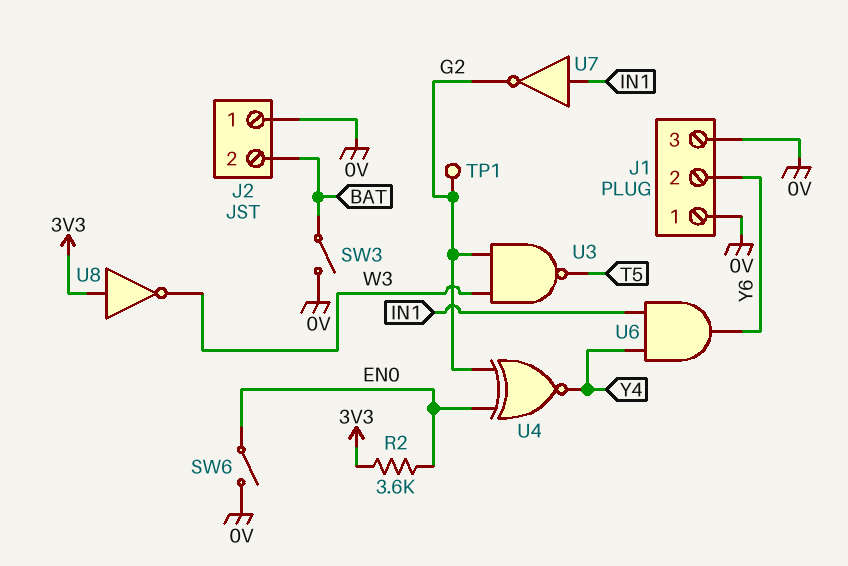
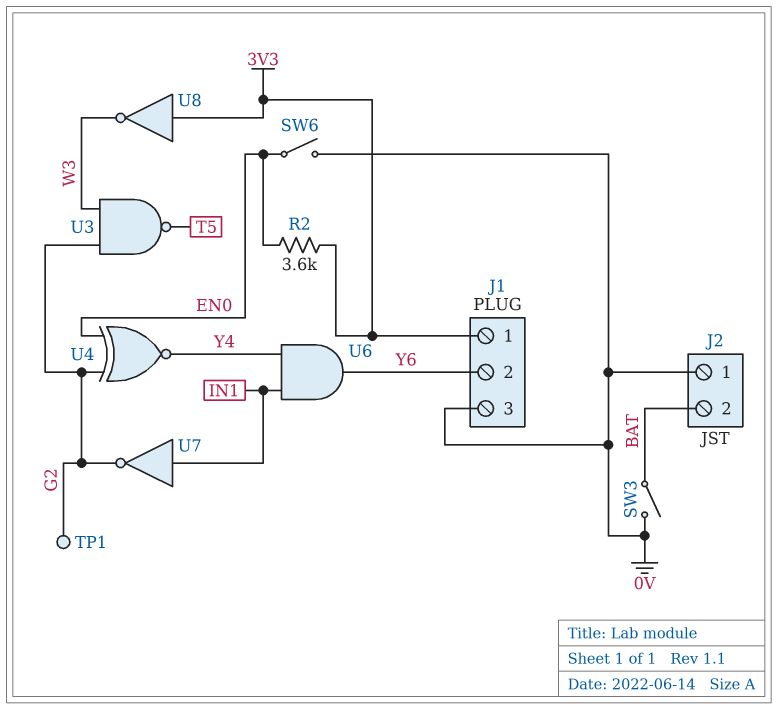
J1 pin 1: 0V -> 3V3

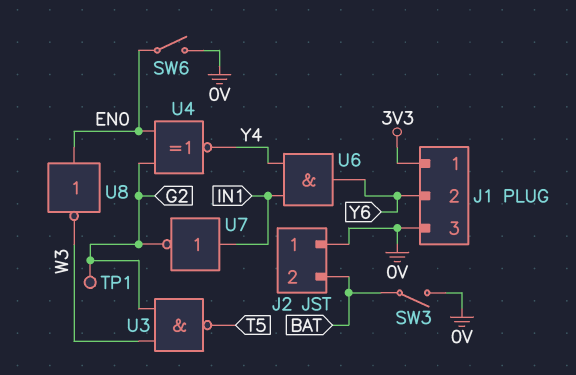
R2: 3.6k (3V3, EN0) -> none
U8: NOT (in 3V3, out W3) -> NOT (in EN0, out W3)

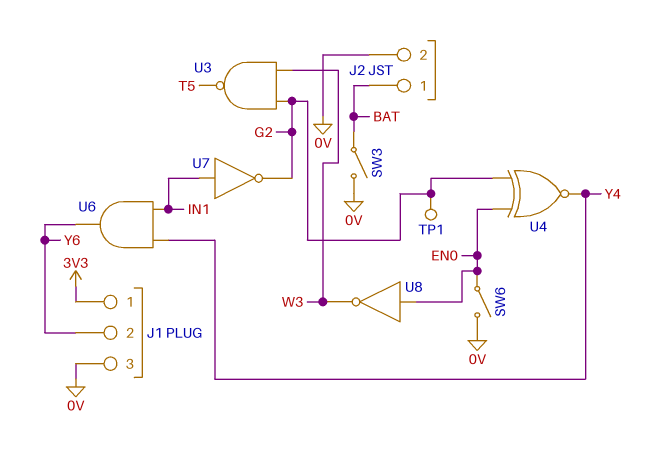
J2 pin 1: 0V -> BAT
J2 pin 2: BAT -> 0V

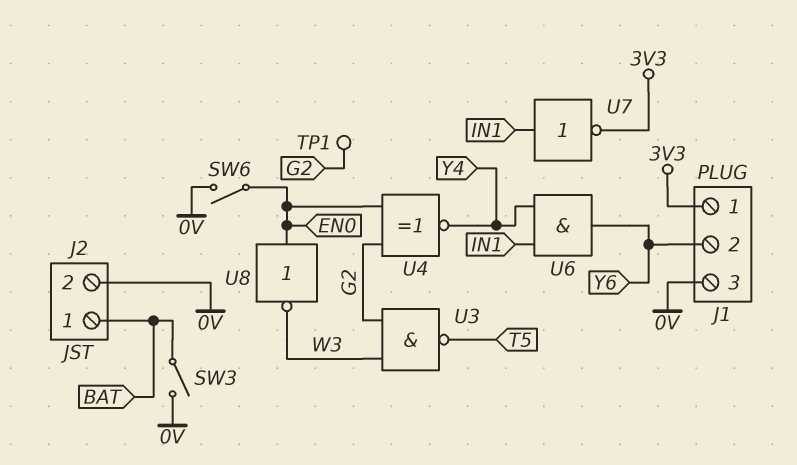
U7: NOT (in IN1, out G2) -> NOT (in IN1, out 3V3)

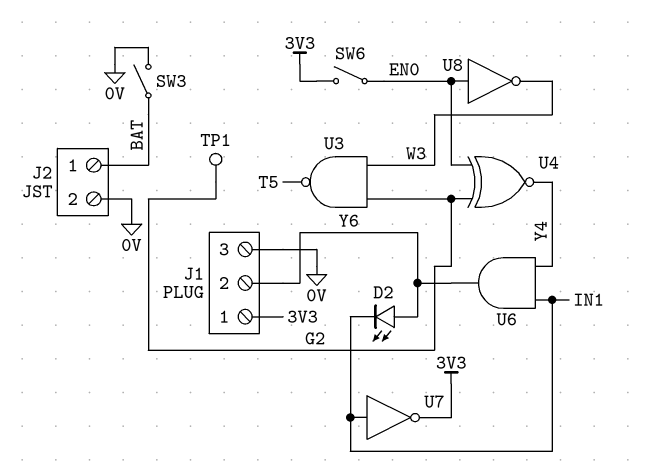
D2: none -> LED (A Y6, K IN1)
SW6: switch (0V, EN0) -> switch (3V3, EN0)

